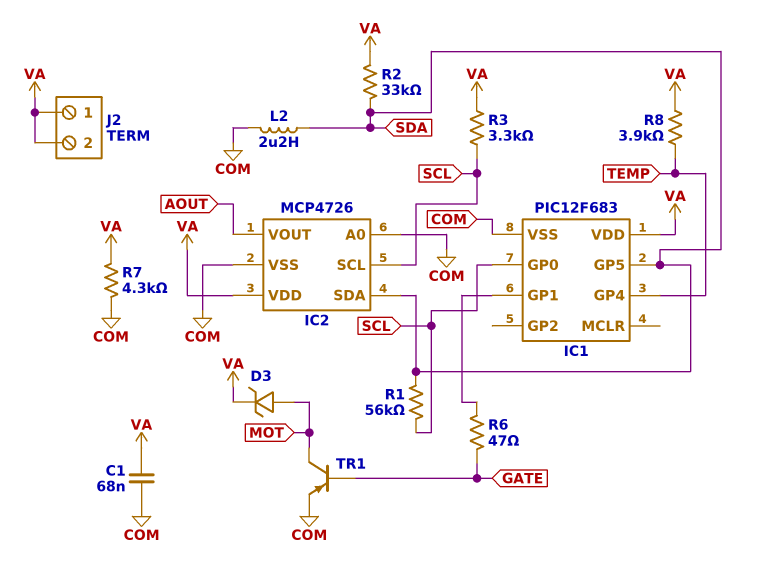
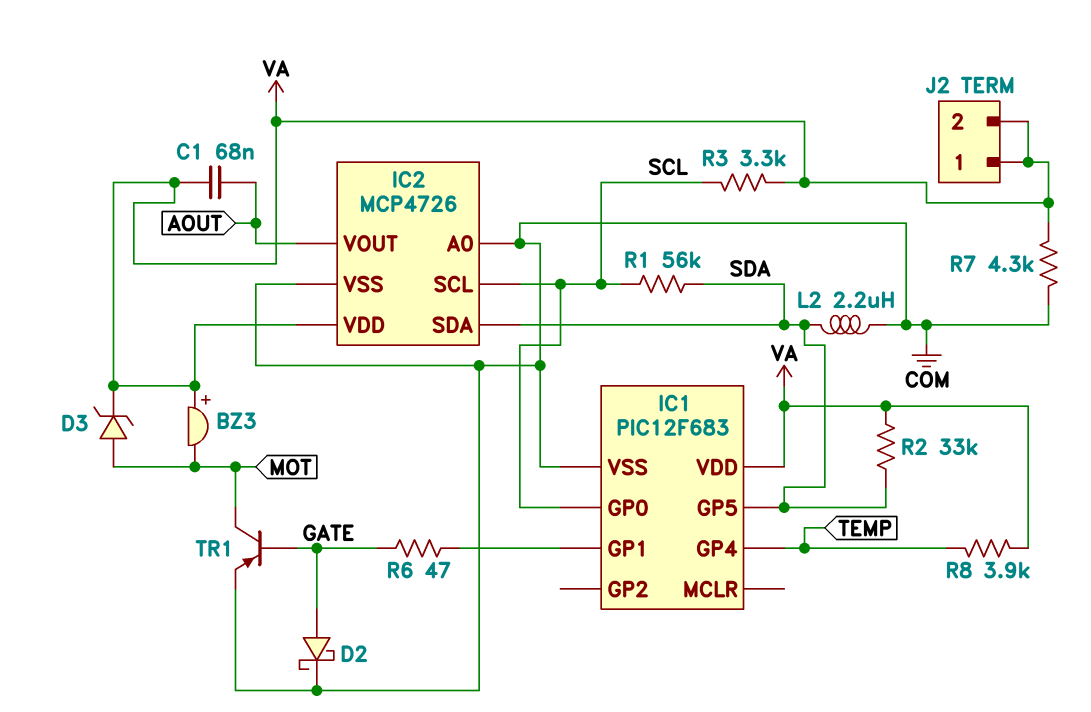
BZ3: none -> buzzer (plus VA, minus MOT)
C1: 68nF (COM, VA) -> 68nF (AOUT, VA)
D2: none -> schottky (A GATE, K COM)

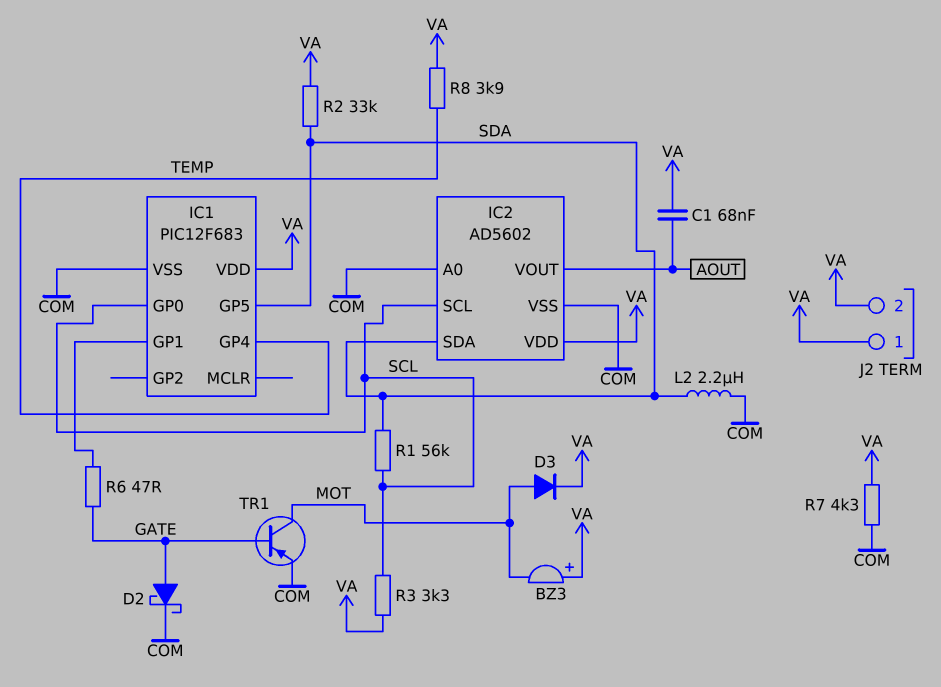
D3: zener (A MOT, K VA) -> diode (A MOT, K VA)
IC2: MCP4726 -> AD5602

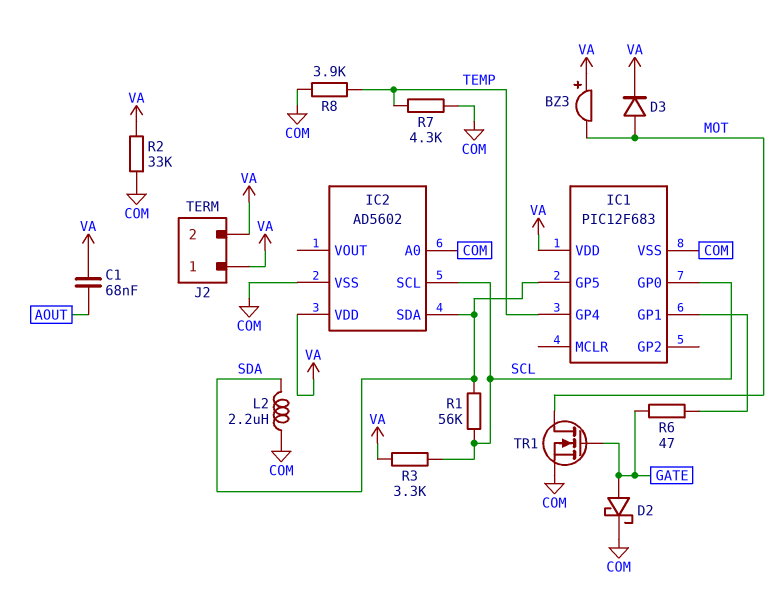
IC2 pin VOUT: AOUT -> none
R2: 33k (SDA, VA) -> 33k (COM, VA)
R7: 4.3k (COM, VA) -> 4.3k (COM, TEMP)
R8: 3.9k (TEMP, VA) -> 3.9k (COM, TEMP)
TR1: PNP (B GATE, C MOT, E COM) -> NMOS (G GATE, D MOT, S COM)

